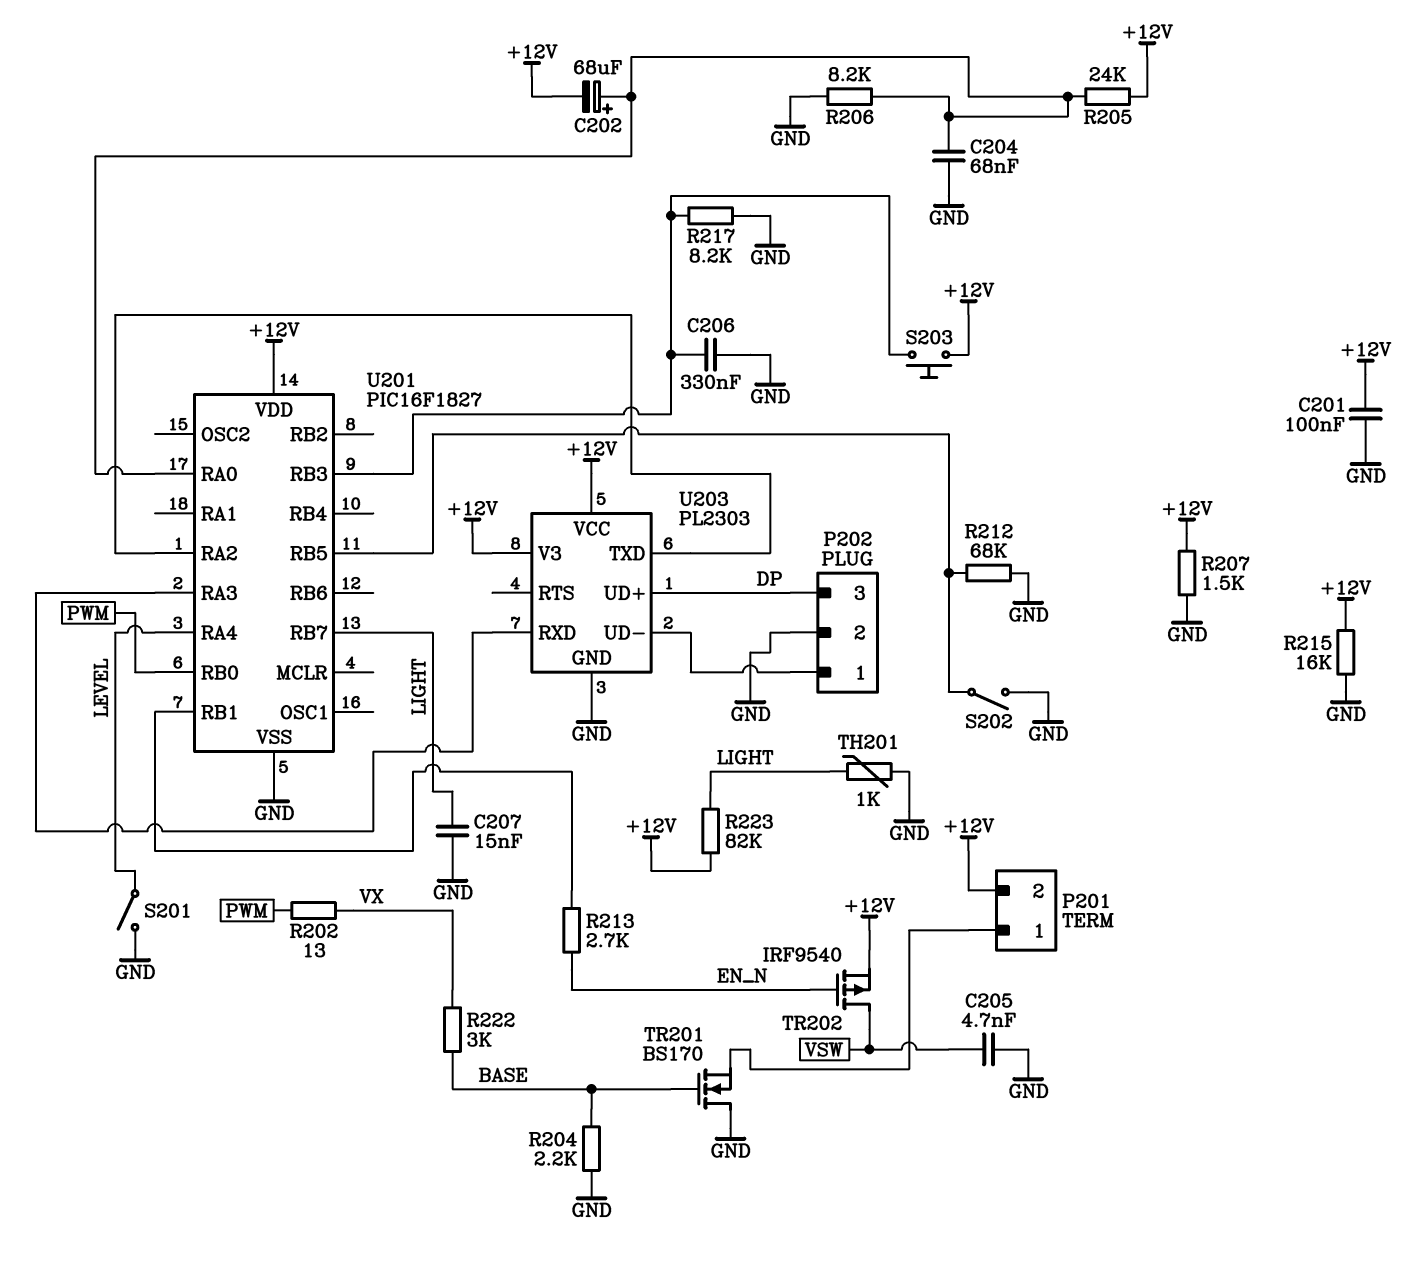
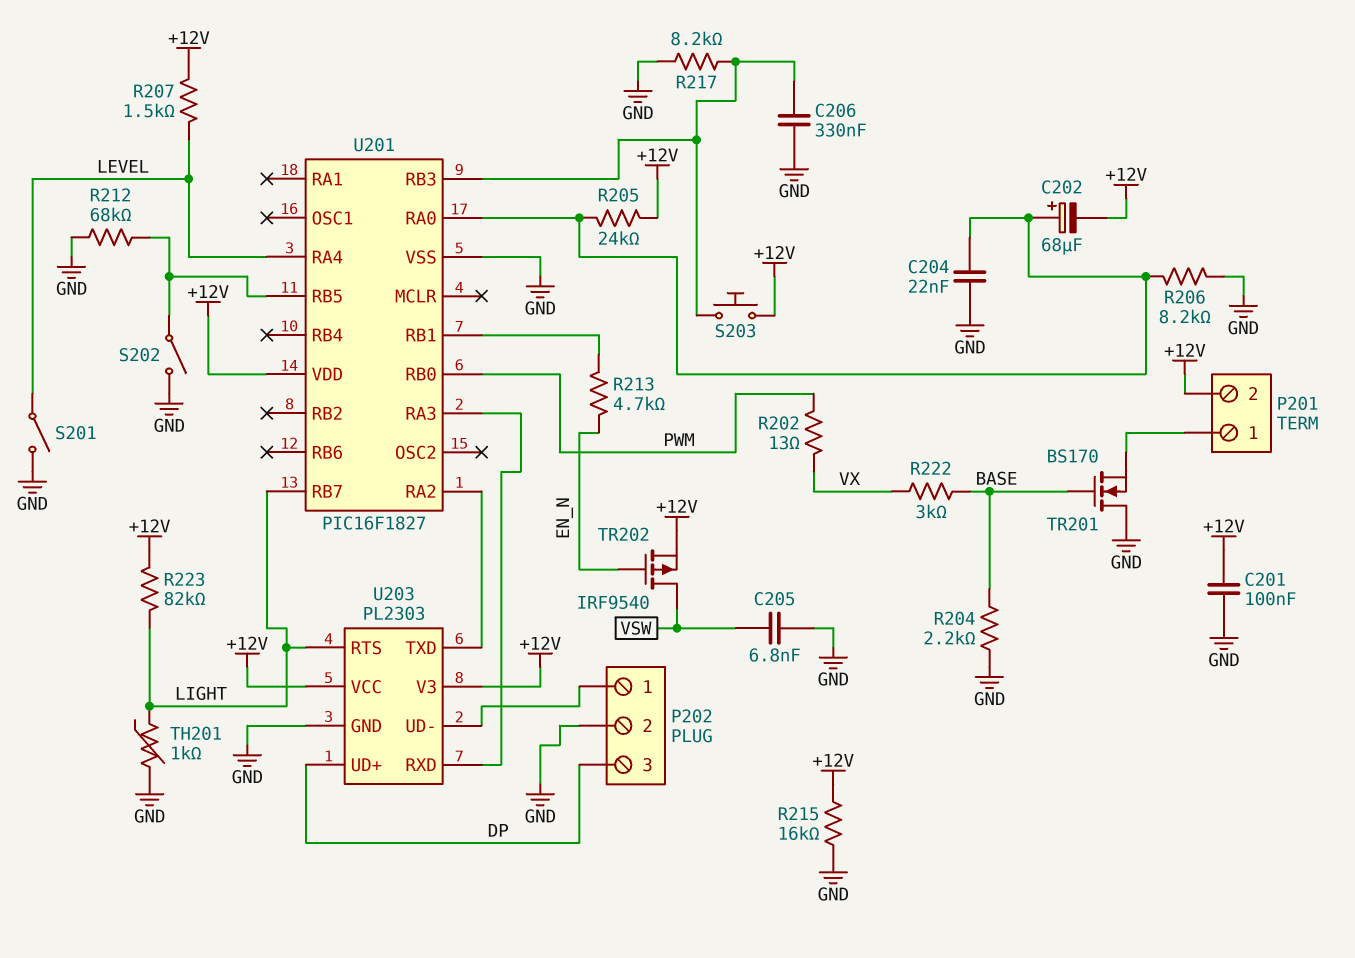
C204: 68nF (GND, U201/RA0) -> 22nF (GND, U201/RA0)
C205: 4.7nF (GND, VSW) -> 6.8nF (GND, VSW)
C207: 15nF (GND, LIGHT) -> none
R207: 1.5k (+12V, GND) -> 1.5k (+12V, LEVEL)
R213: 2.7k (EN_N, U201/RB1) -> 4.7k (EN_N, U201/RB1)
U203 pin RTS: none -> LIGHT

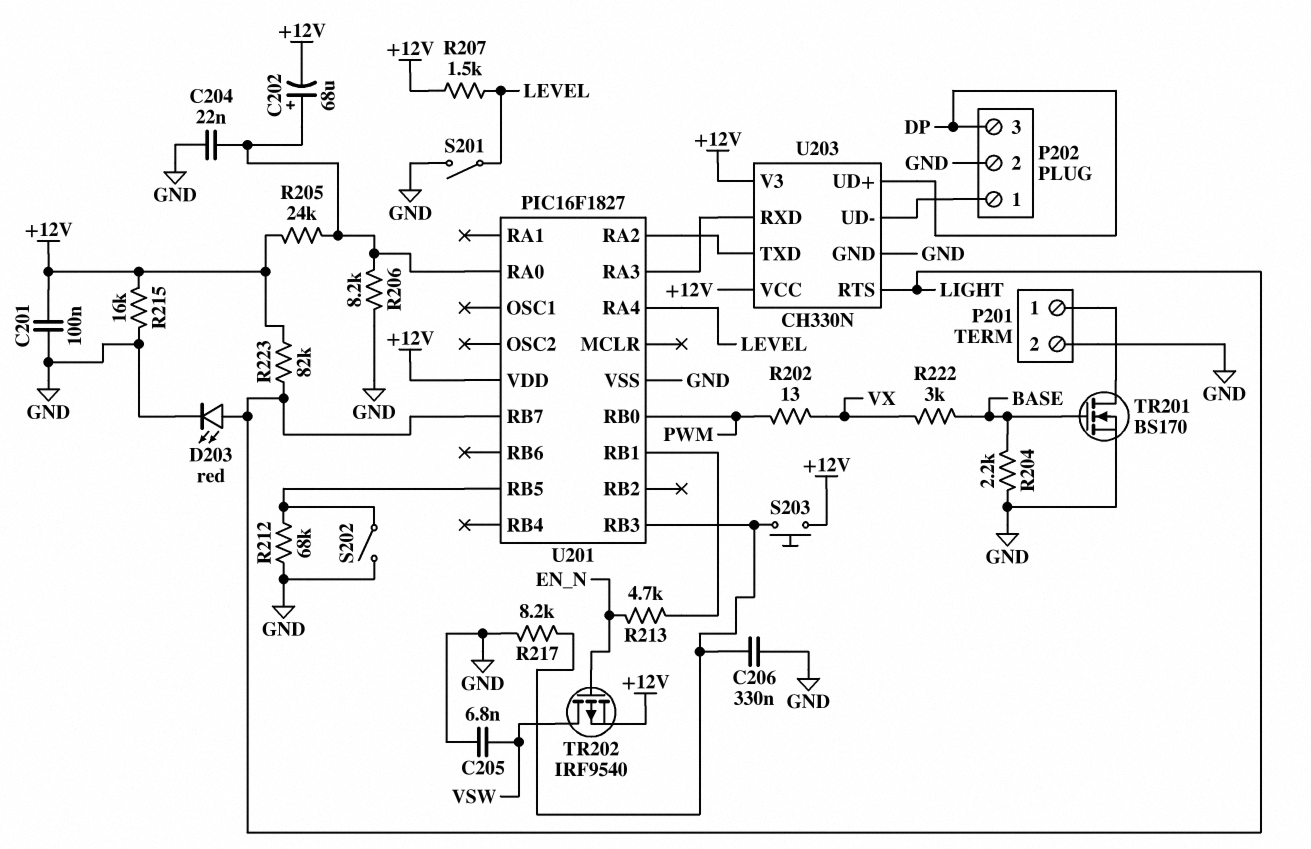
D203: none -> LED red (A LIGHT, K GND)
P201 pin 2: +12V -> GND
TH201: 1k (GND, LIGHT) -> none
TR201: NMOS BS170 (G BASE, D GND, S P201/1) -> NMOS BS170 (G BASE, D P201/1, S GND)
U203: PL2303 -> CH330N

